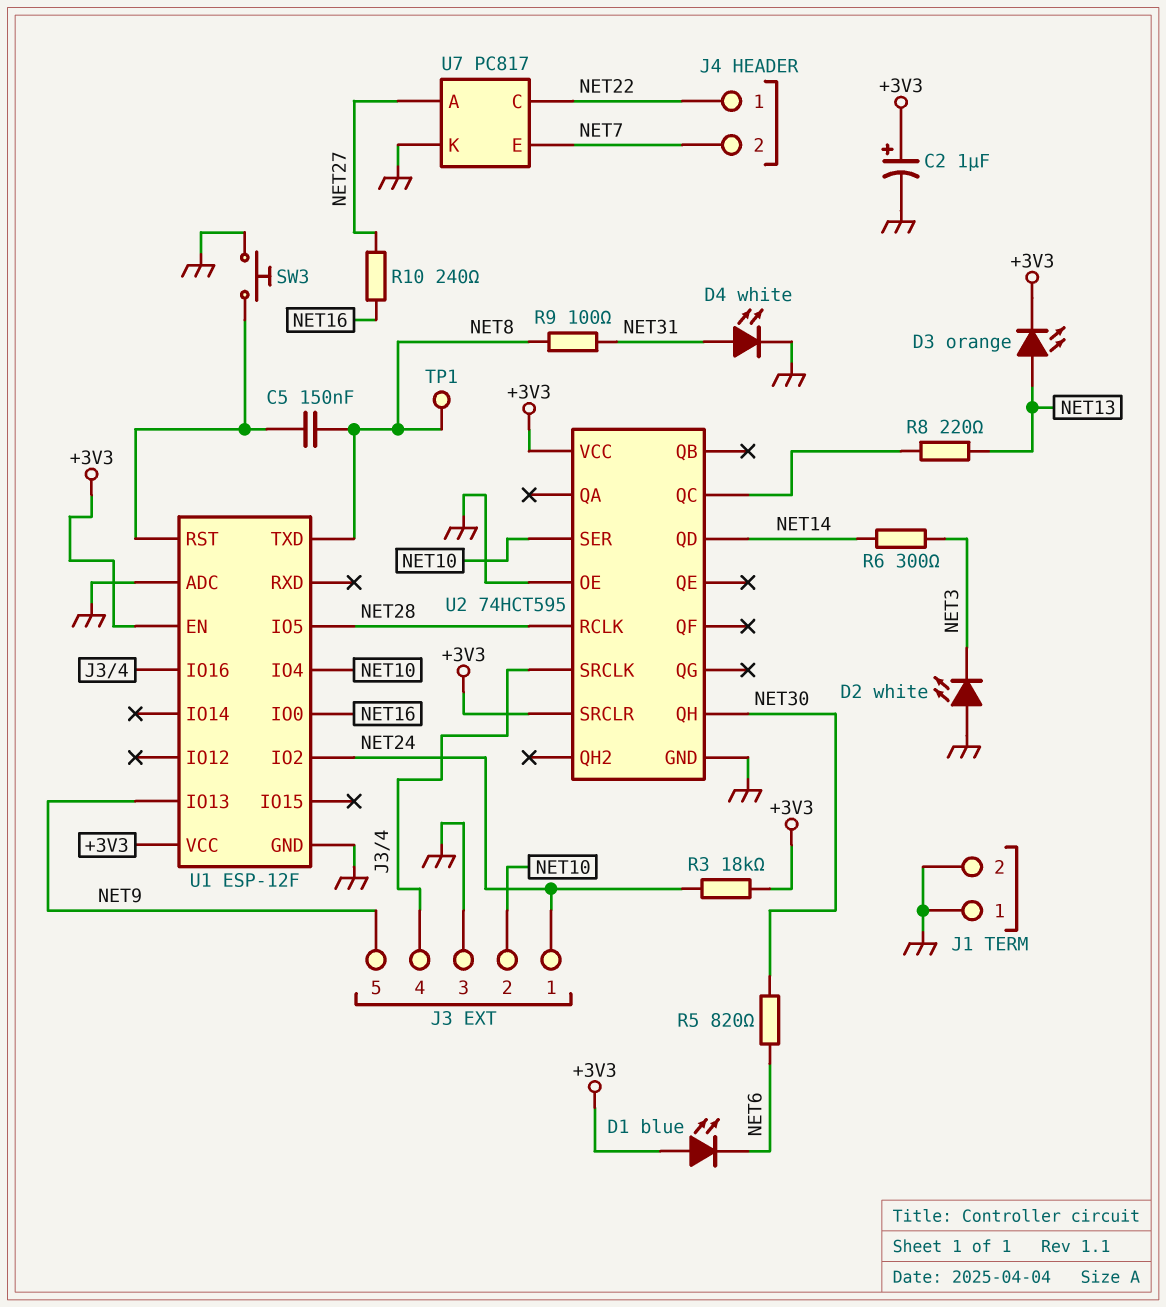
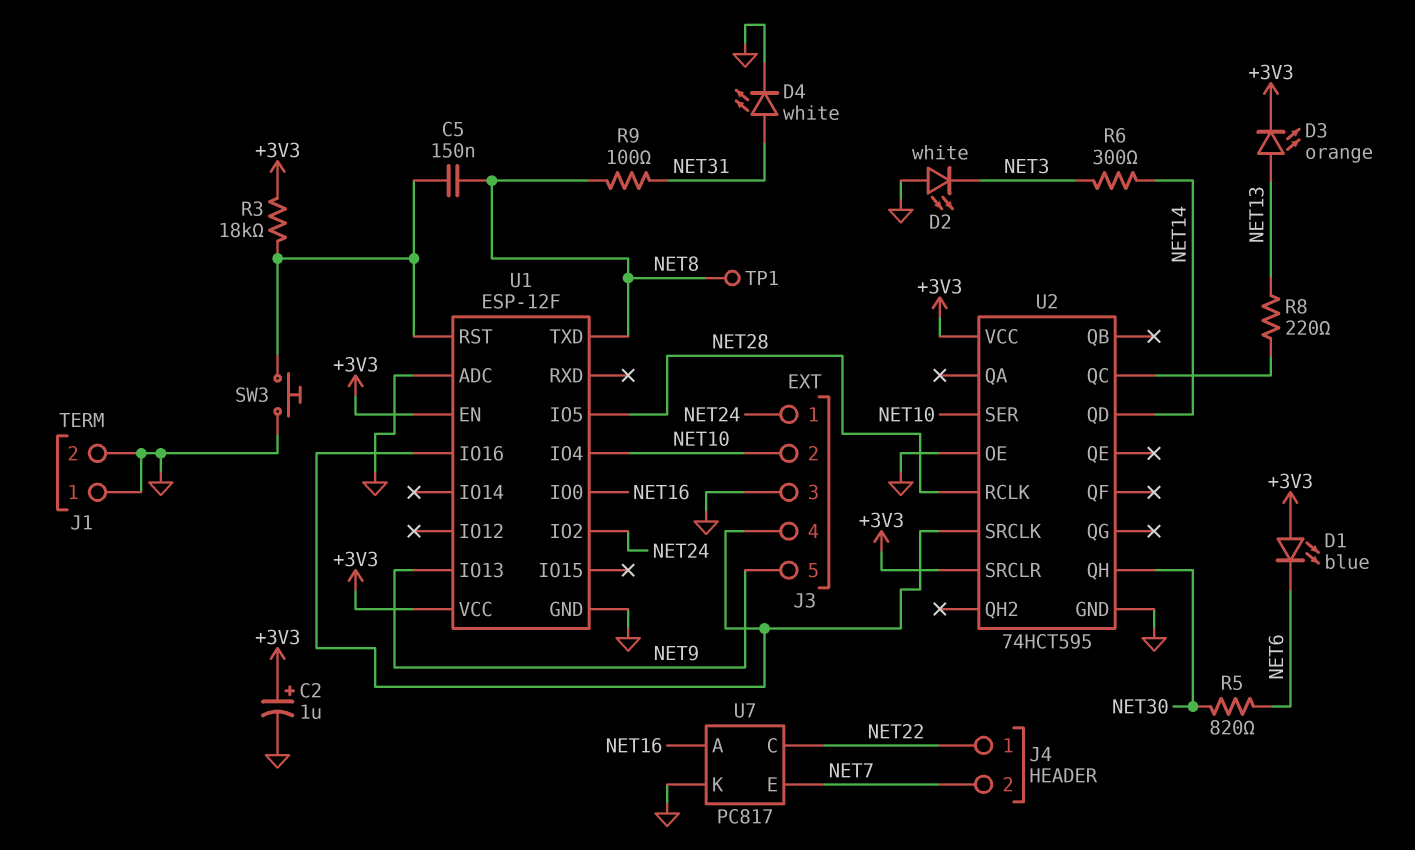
R3: 18k (+3V3, NET24) -> 18k (+3V3, U1/RST)
R10: 240 (NET16, NET27) -> none
U7 pin A: NET27 -> NET16

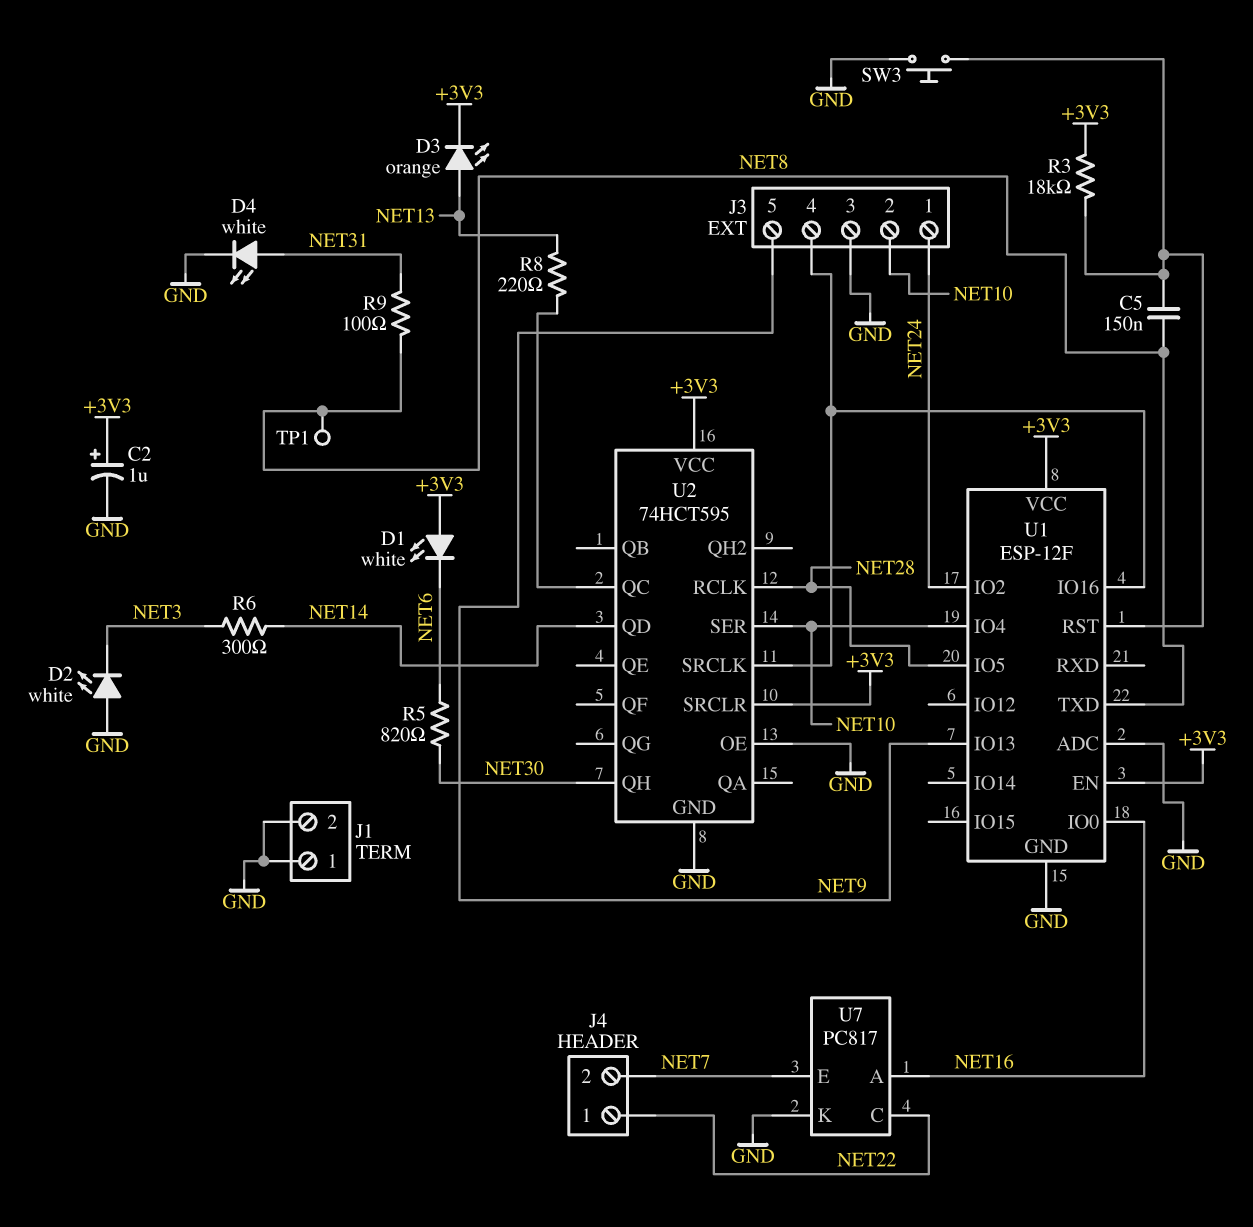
D1: LED blue (A +3V3, K NET6) -> LED white (A +3V3, K NET6)

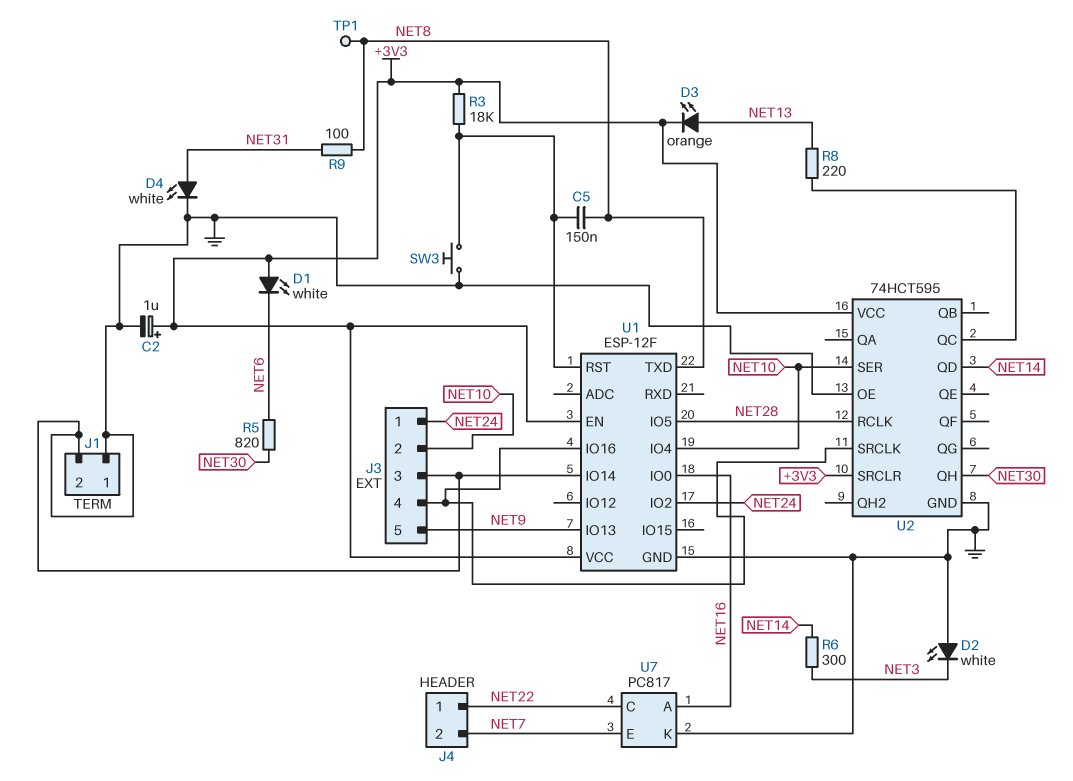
U1 pin ADC: GND -> none
U1 pin IO14: none -> GND

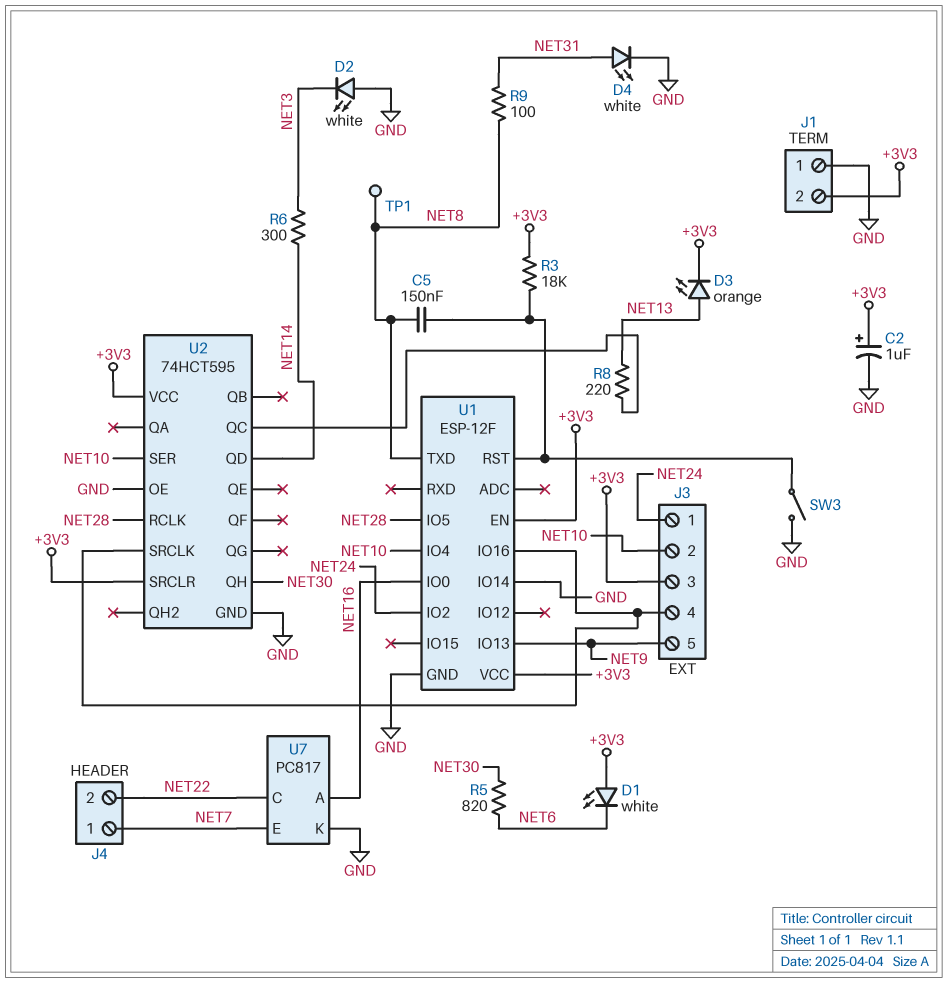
J1 pin 2: GND -> +3V3
J3 pin 3: GND -> +3V3
J4 pin 1: NET22 -> NET7
J4 pin 2: NET7 -> NET22
SW3: button (GND, U1/RST) -> switch (GND, U1/RST)

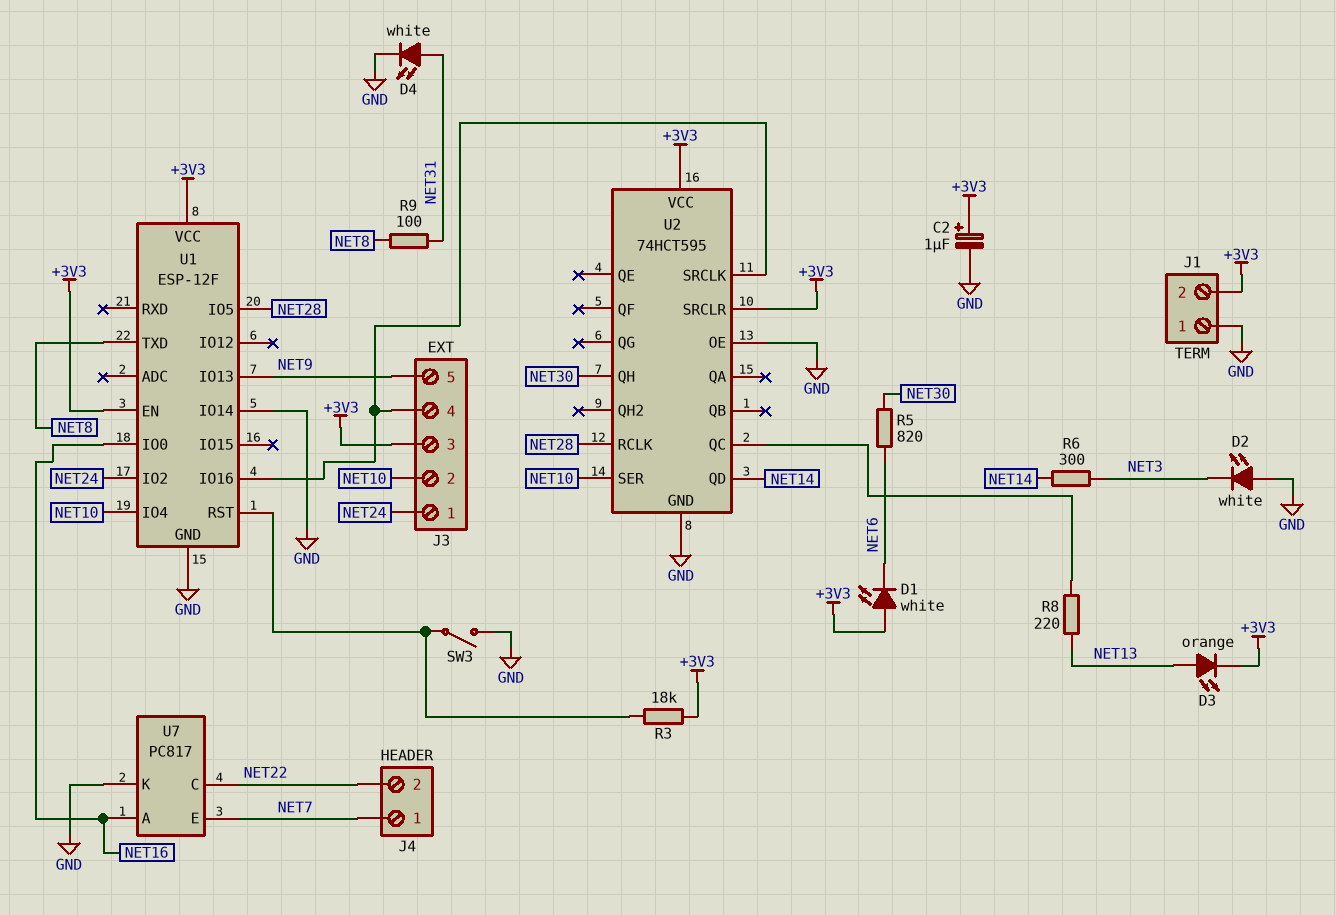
C5: 150nF (NET8, U1/RST) -> none
TP1: test point (NET8) -> none

